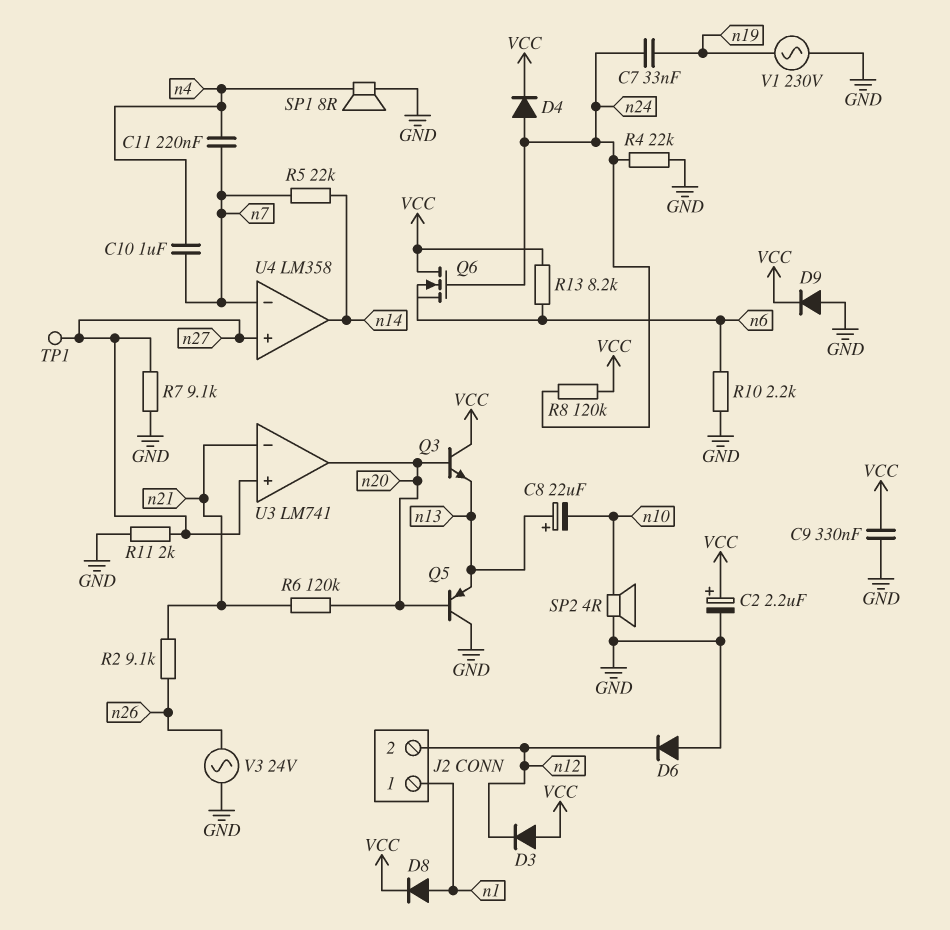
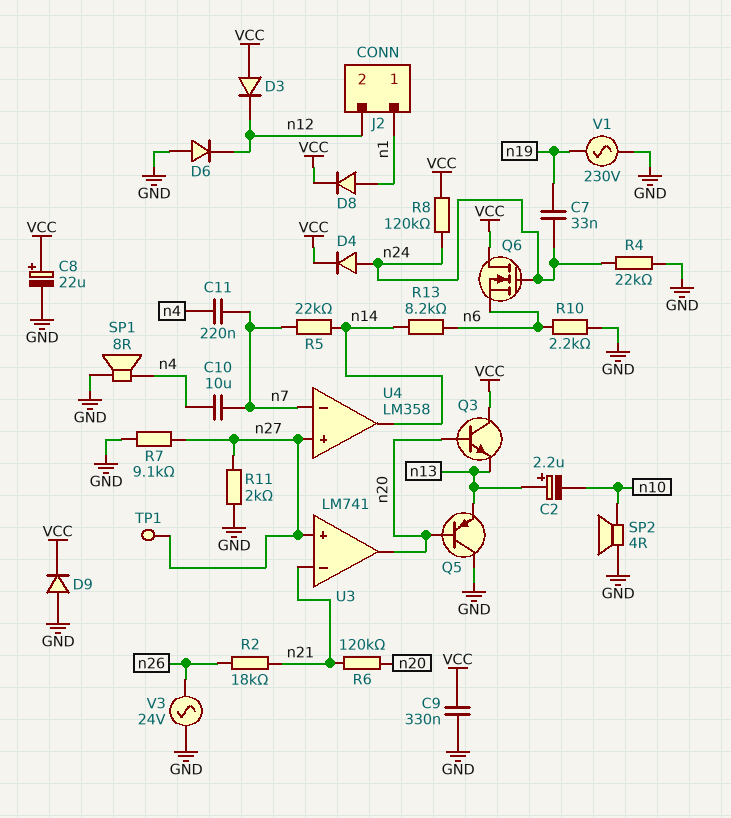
C2: 2.2uF (plus VCC, minus GND) -> 2.2uF (plus n13, minus n10)
C8: 22uF (plus n13, minus n10) -> 22uF (plus VCC, minus GND)
C10: 1uF (n4, n7) -> 10uF (n4, n7)
R2: 9.1k (n21, n26) -> 18k (n21, n26)
R13: 8.2k (VCC, n6) -> 8.2k (n6, n14)

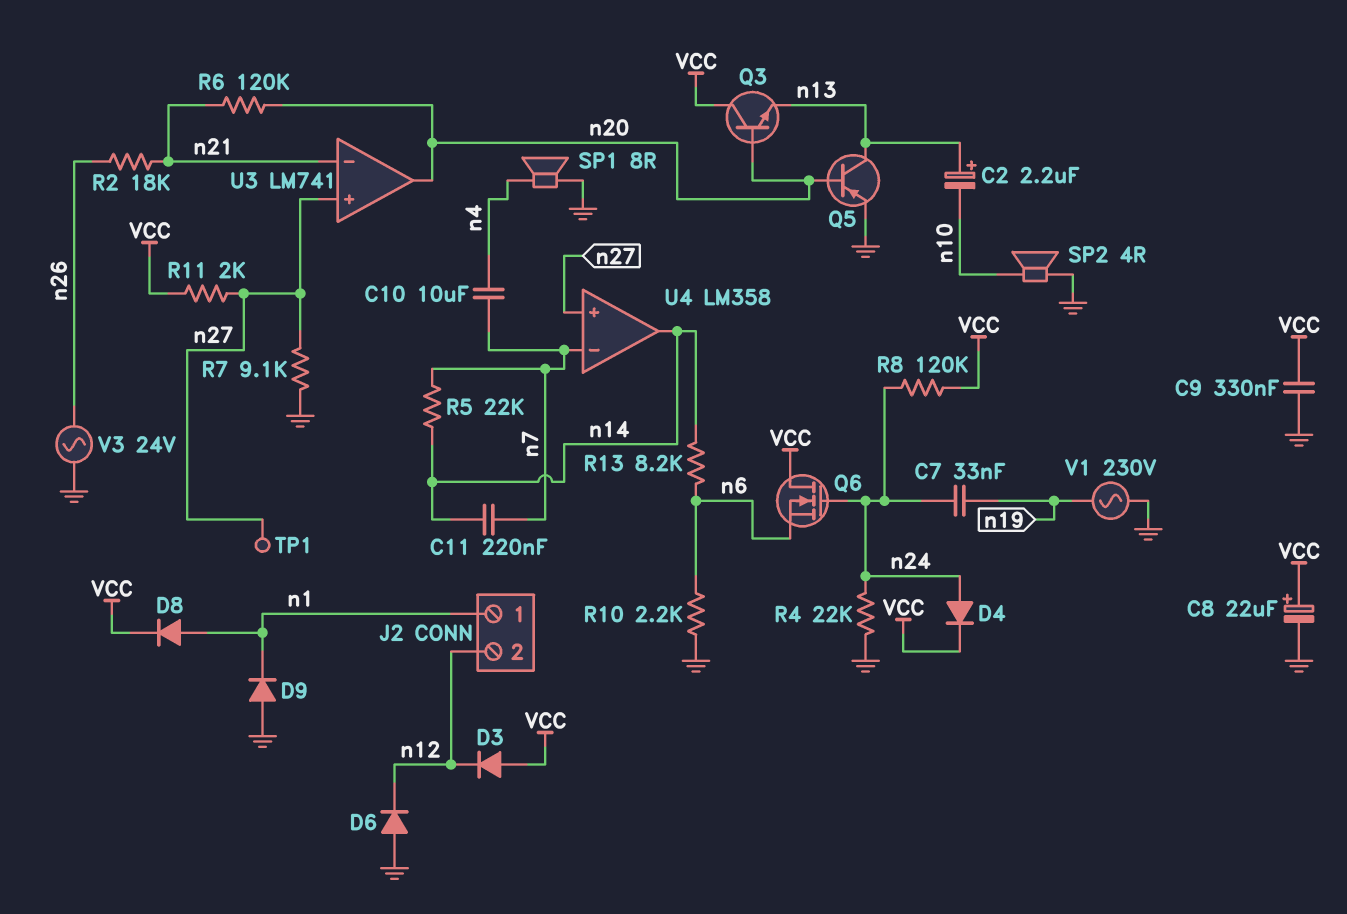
C11: 220nF (n4, n7) -> 220nF (n7, n14)
D9: diode (A GND, K VCC) -> diode (A GND, K n1)
Q5: PNP (B n20, C GND, E n13) -> PNP (B n20, C n13, E GND)
R11: 2k (GND, n27) -> 2k (VCC, n27)

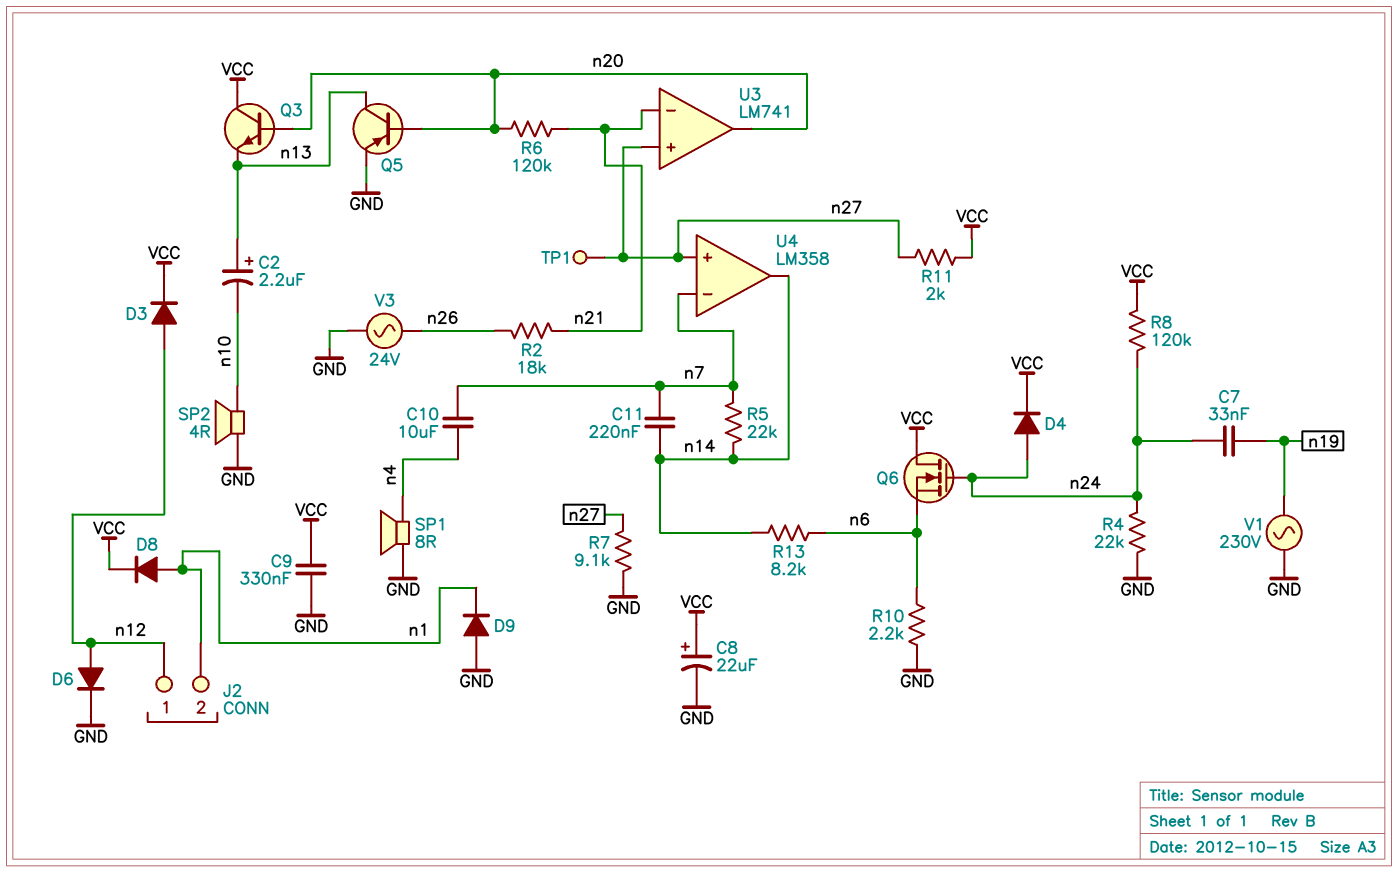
D3: diode (A VCC, K n12) -> diode (A n12, K VCC)
D6: diode (A GND, K n12) -> diode (A n12, K GND)
J2 pin 1: n1 -> n12
J2 pin 2: n12 -> n1

